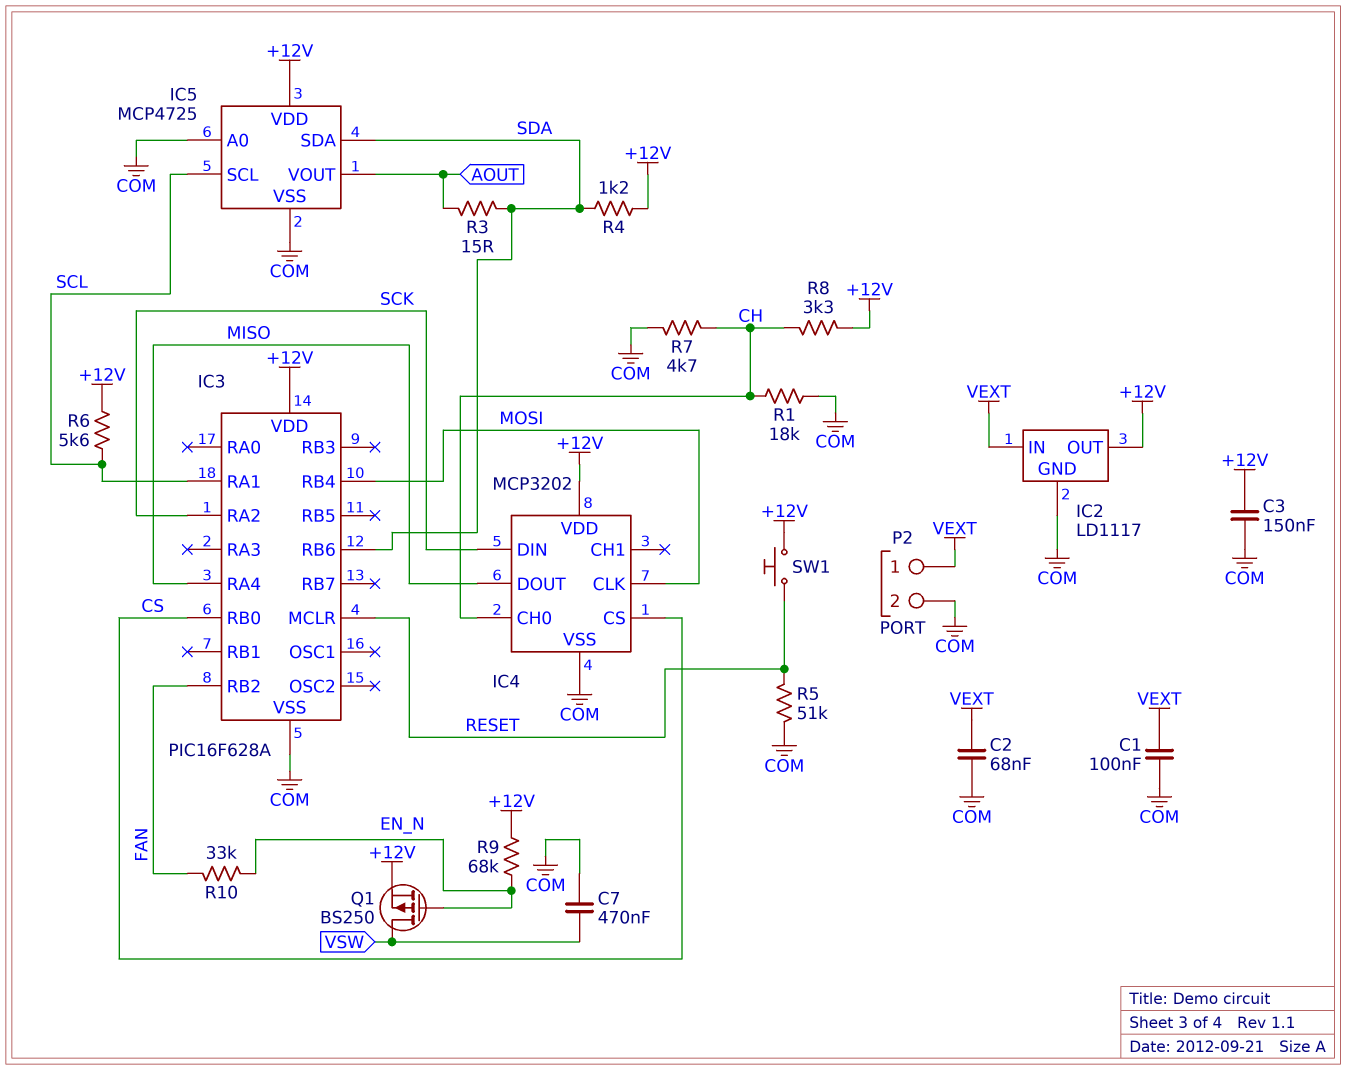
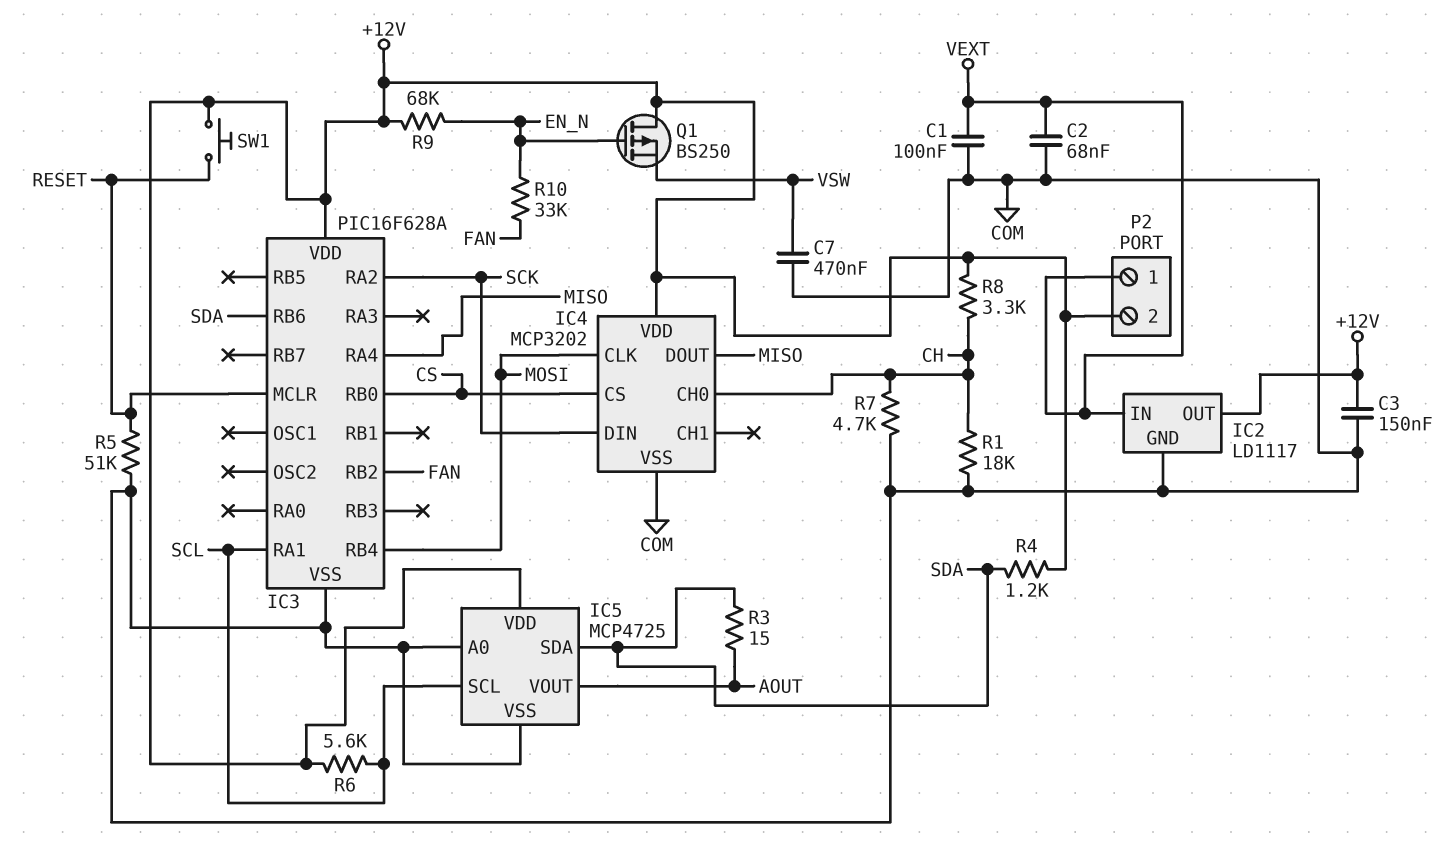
P2 pin 2: COM -> +12V
Q1: PMOS BS250 (G EN_N, D VSW, S +12V) -> PMOS BS250 (G EN_N, D +12V, S VSW)

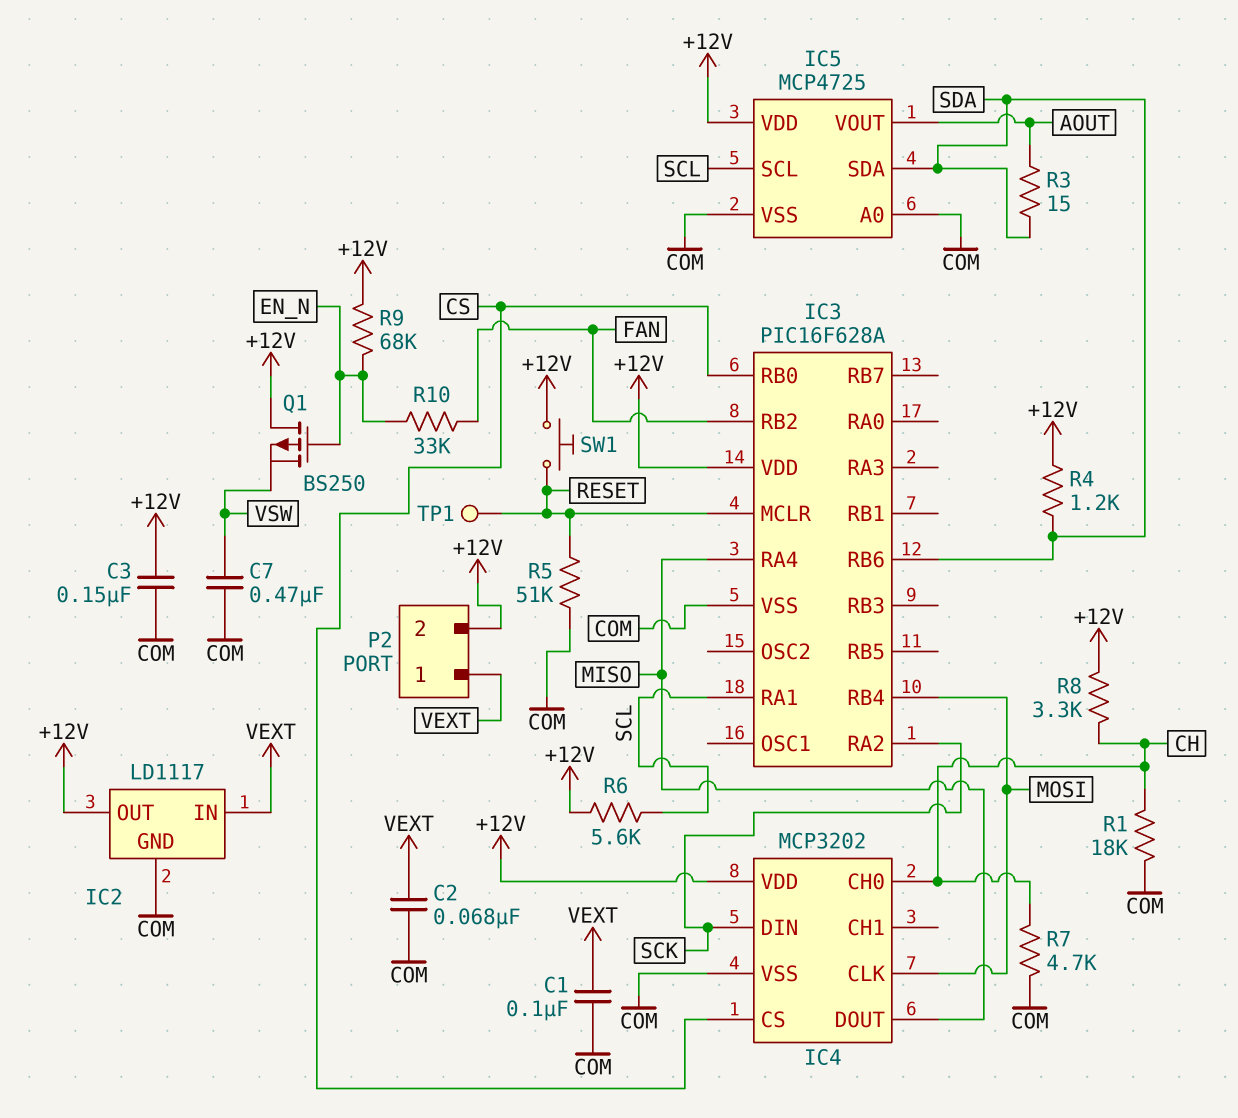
TP1: none -> test point (RESET)

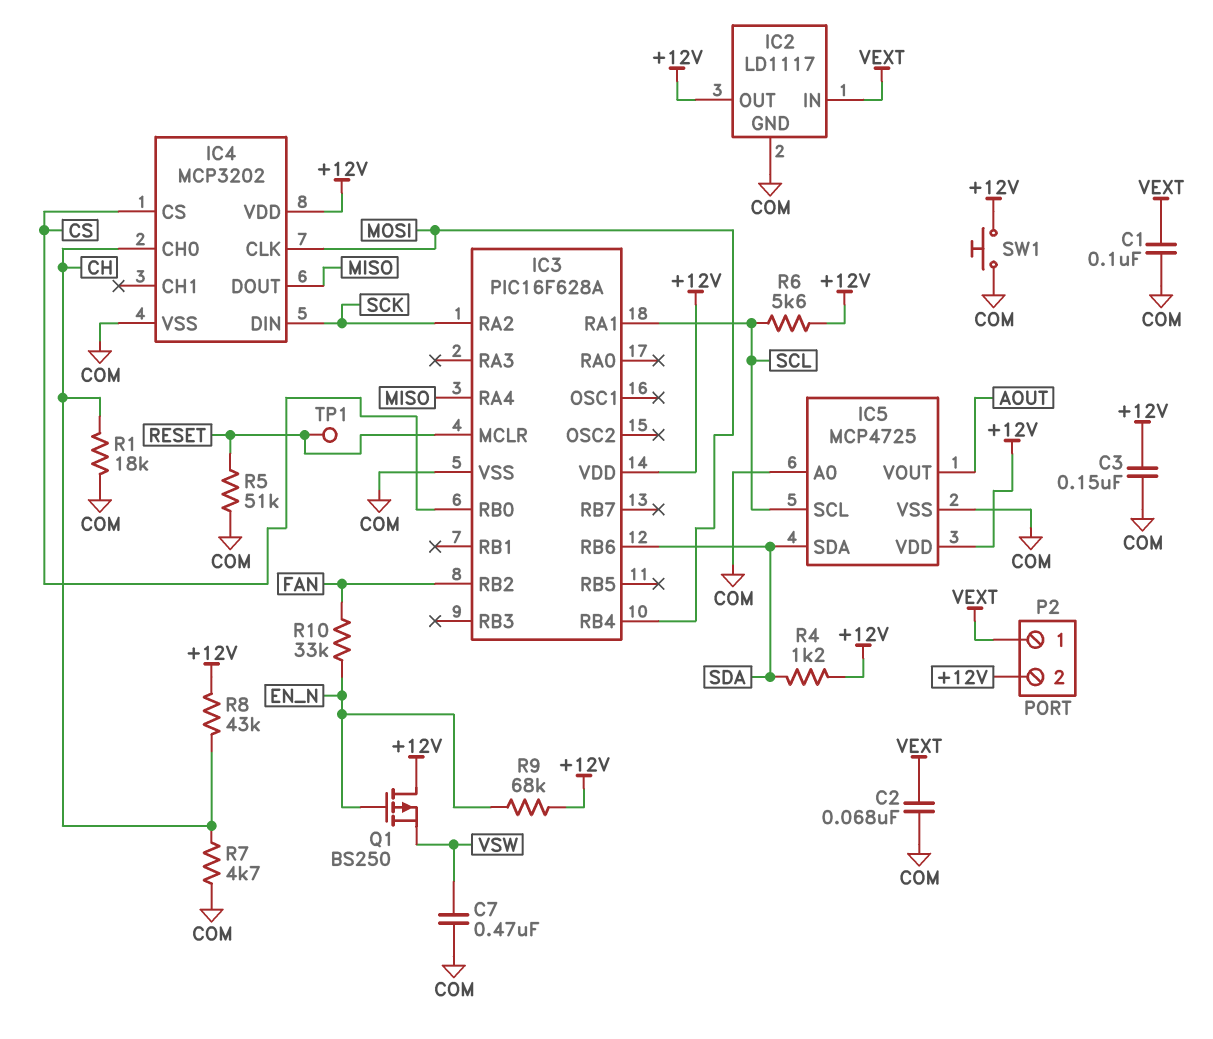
R3: 15 (AOUT, SDA) -> none
R8: 3.3k (+12V, CH) -> 43k (+12V, CH)
SW1: button (+12V, RESET) -> button (+12V, COM)

